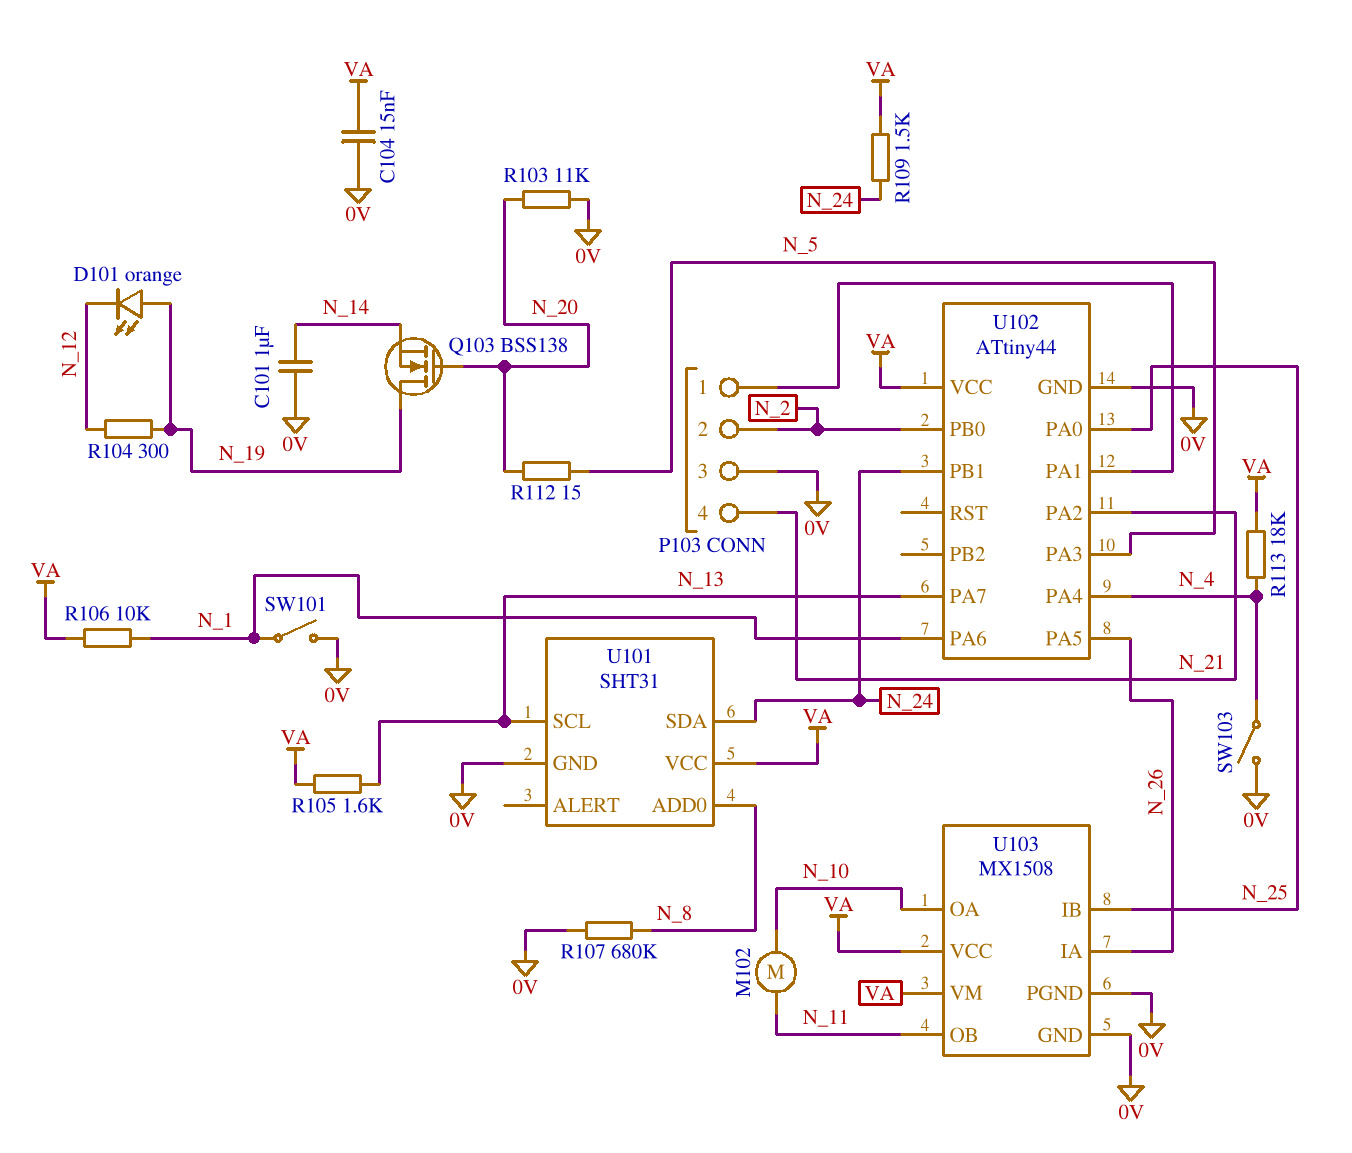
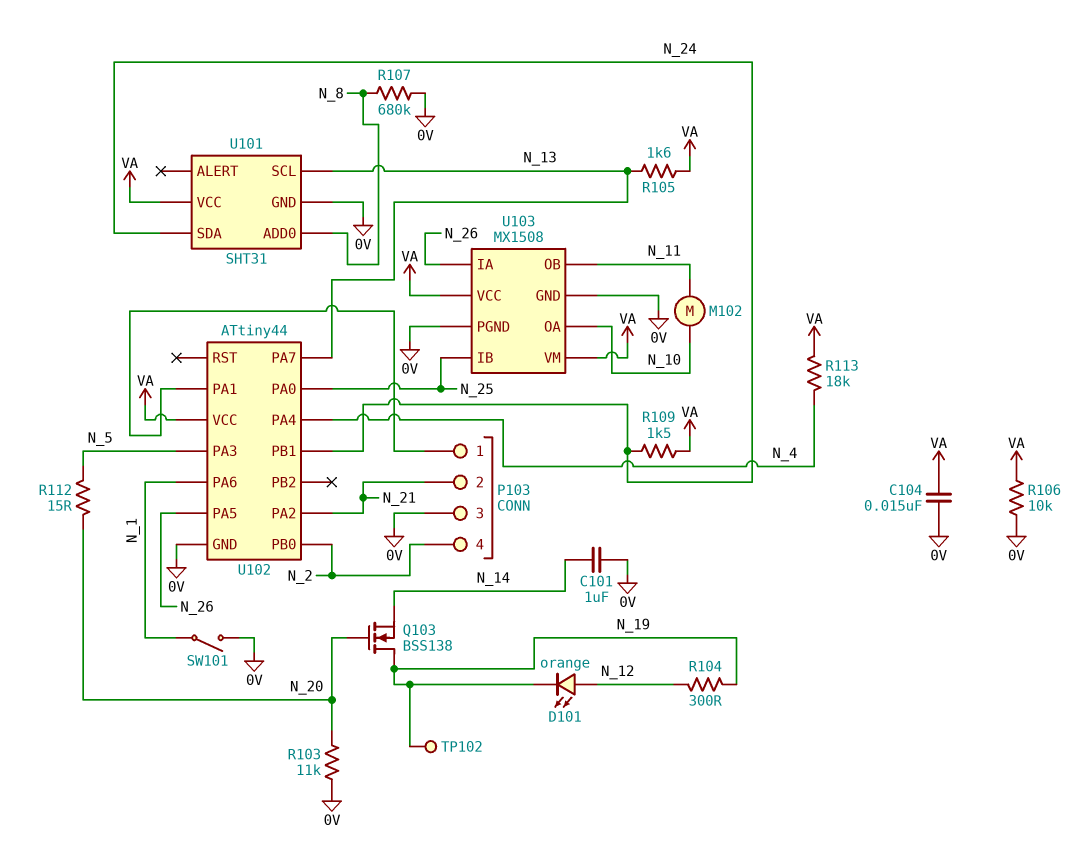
D101: LED orange (A N_19, K N_12) -> LED orange (A N_12, K N_19)
P103 pin 2: N_2 -> N_21
P103 pin 4: N_21 -> N_2
R106: 10k (N_1, VA) -> 10k (0V, VA)
SW103: switch (0V, N_4) -> none
TP102: none -> test point (N_19)

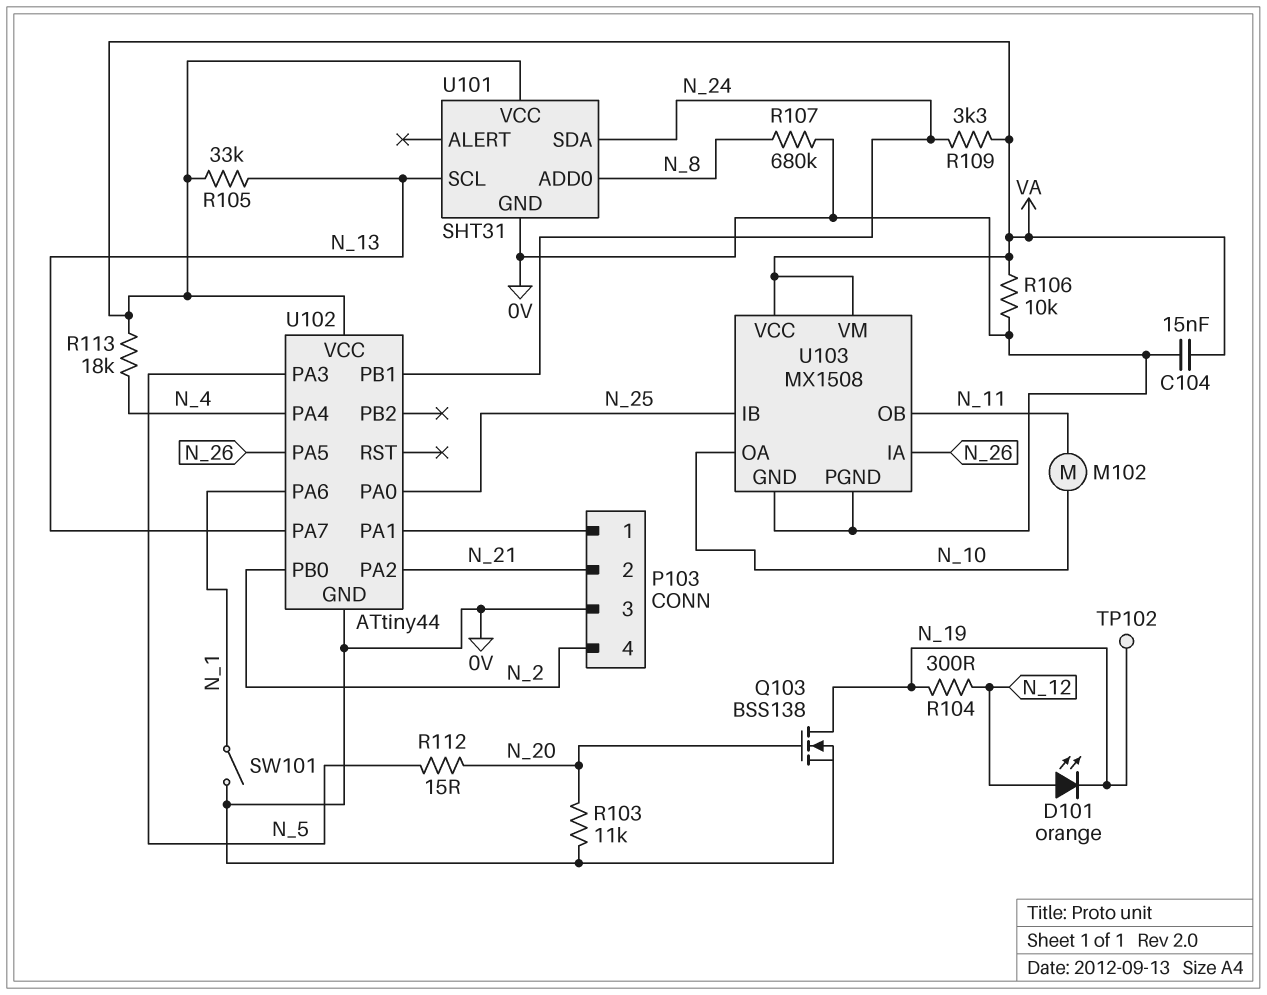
C101: 1uF (0V, N_14) -> none
Q103: NMOS BSS138 (G N_20, D N_19, S N_14) -> NMOS BSS138 (G N_20, D N_19, S 0V)
R105: 1.6k (N_13, VA) -> 33k (N_13, VA)
R109: 1.5k (N_24, VA) -> 3.3k (N_24, VA)

